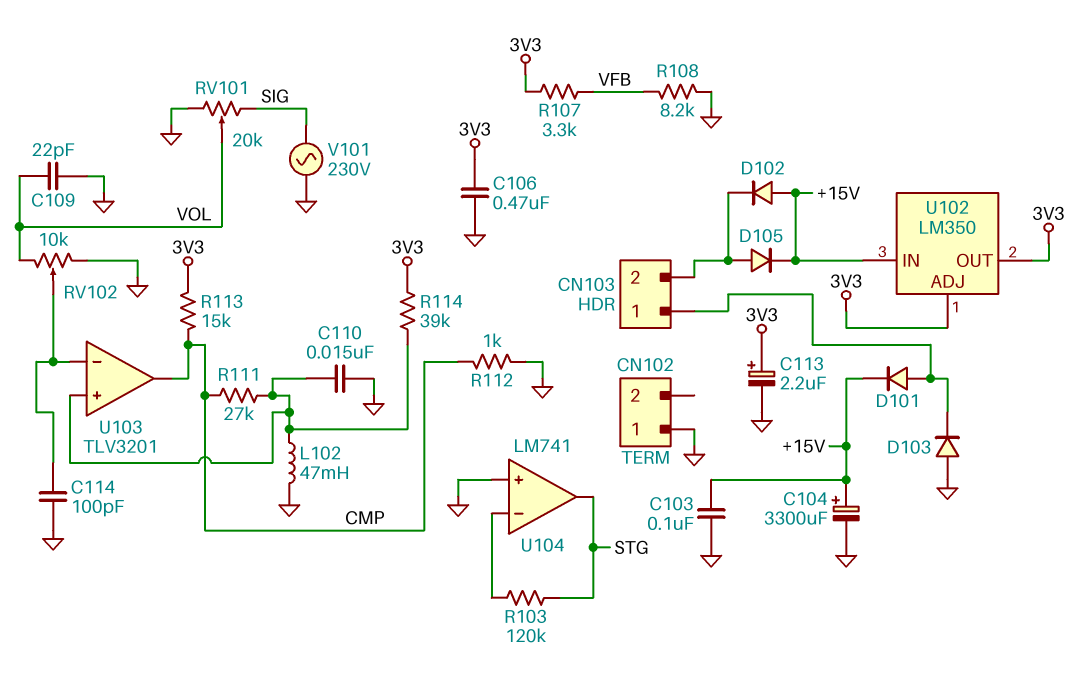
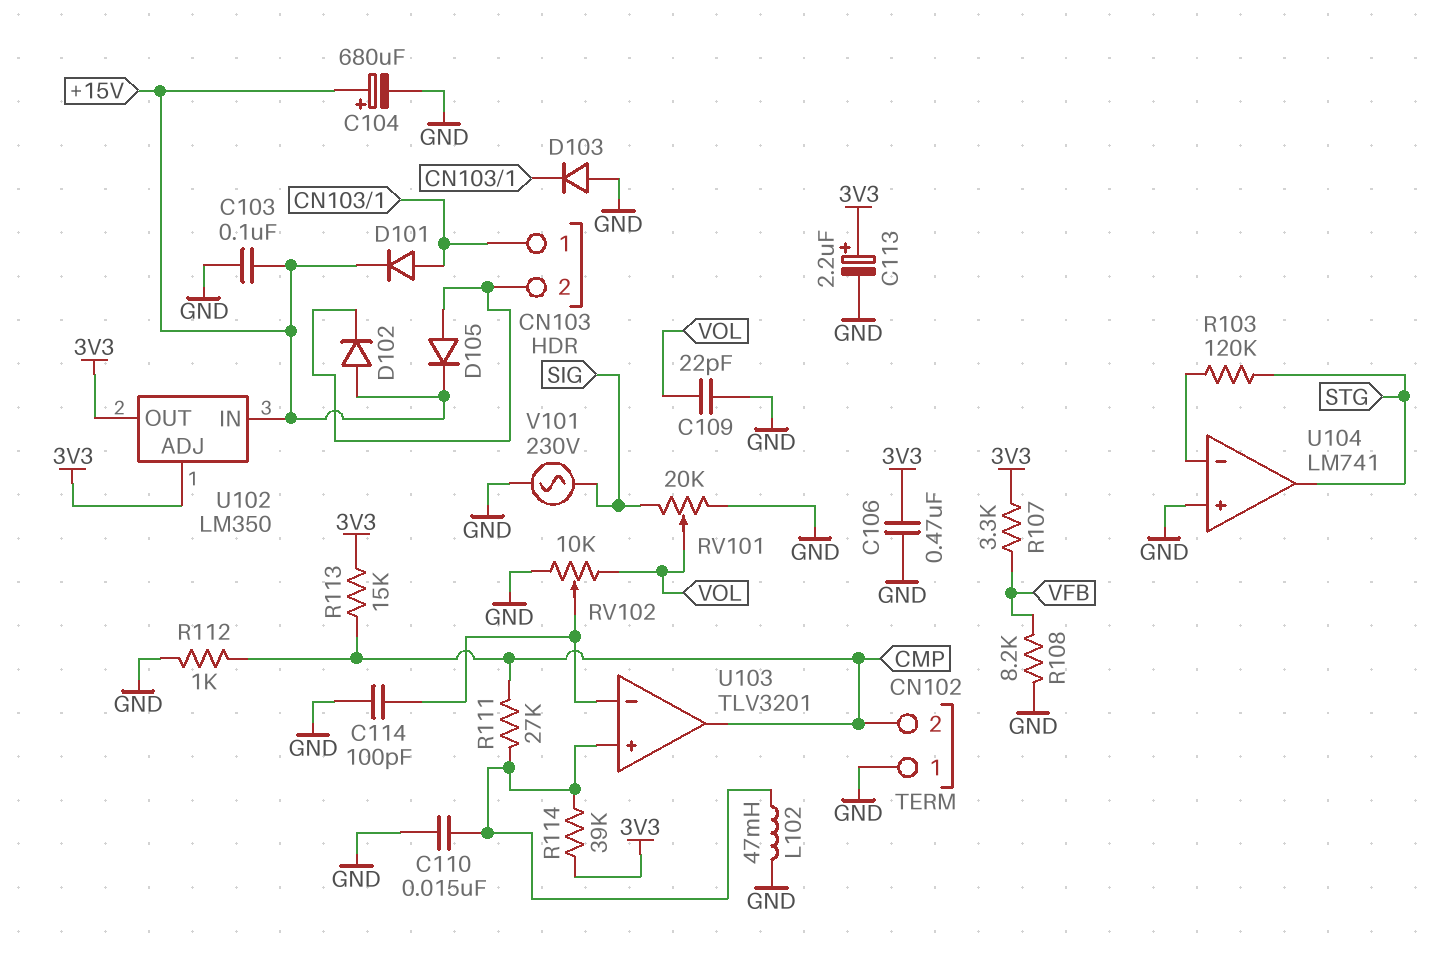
C104: 3300uF (plus +15V, minus GND) -> 680uF (plus +15V, minus GND)
CN102 pin 2: none -> CMP

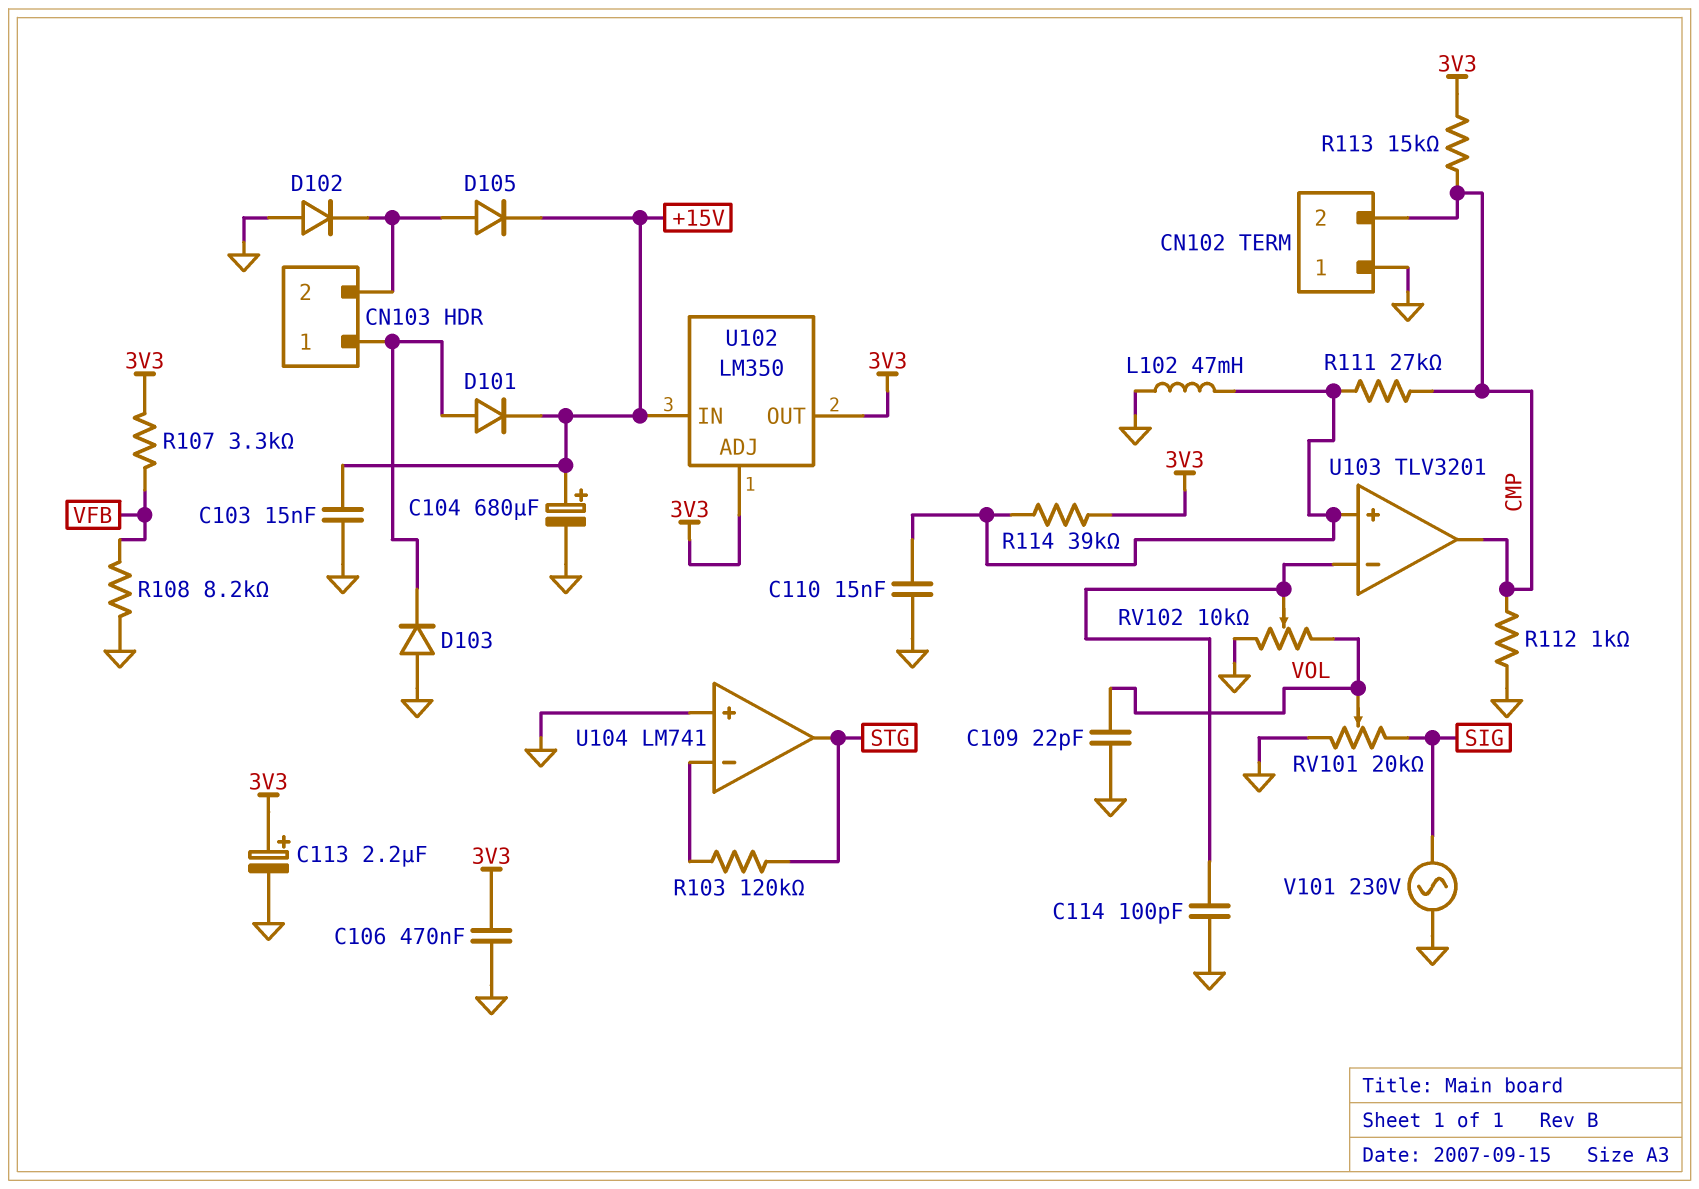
C103: 100nF (+15V, GND) -> 15nF (+15V, GND)
D102: diode (A +15V, K CN103/2) -> diode (A GND, K CN103/2)

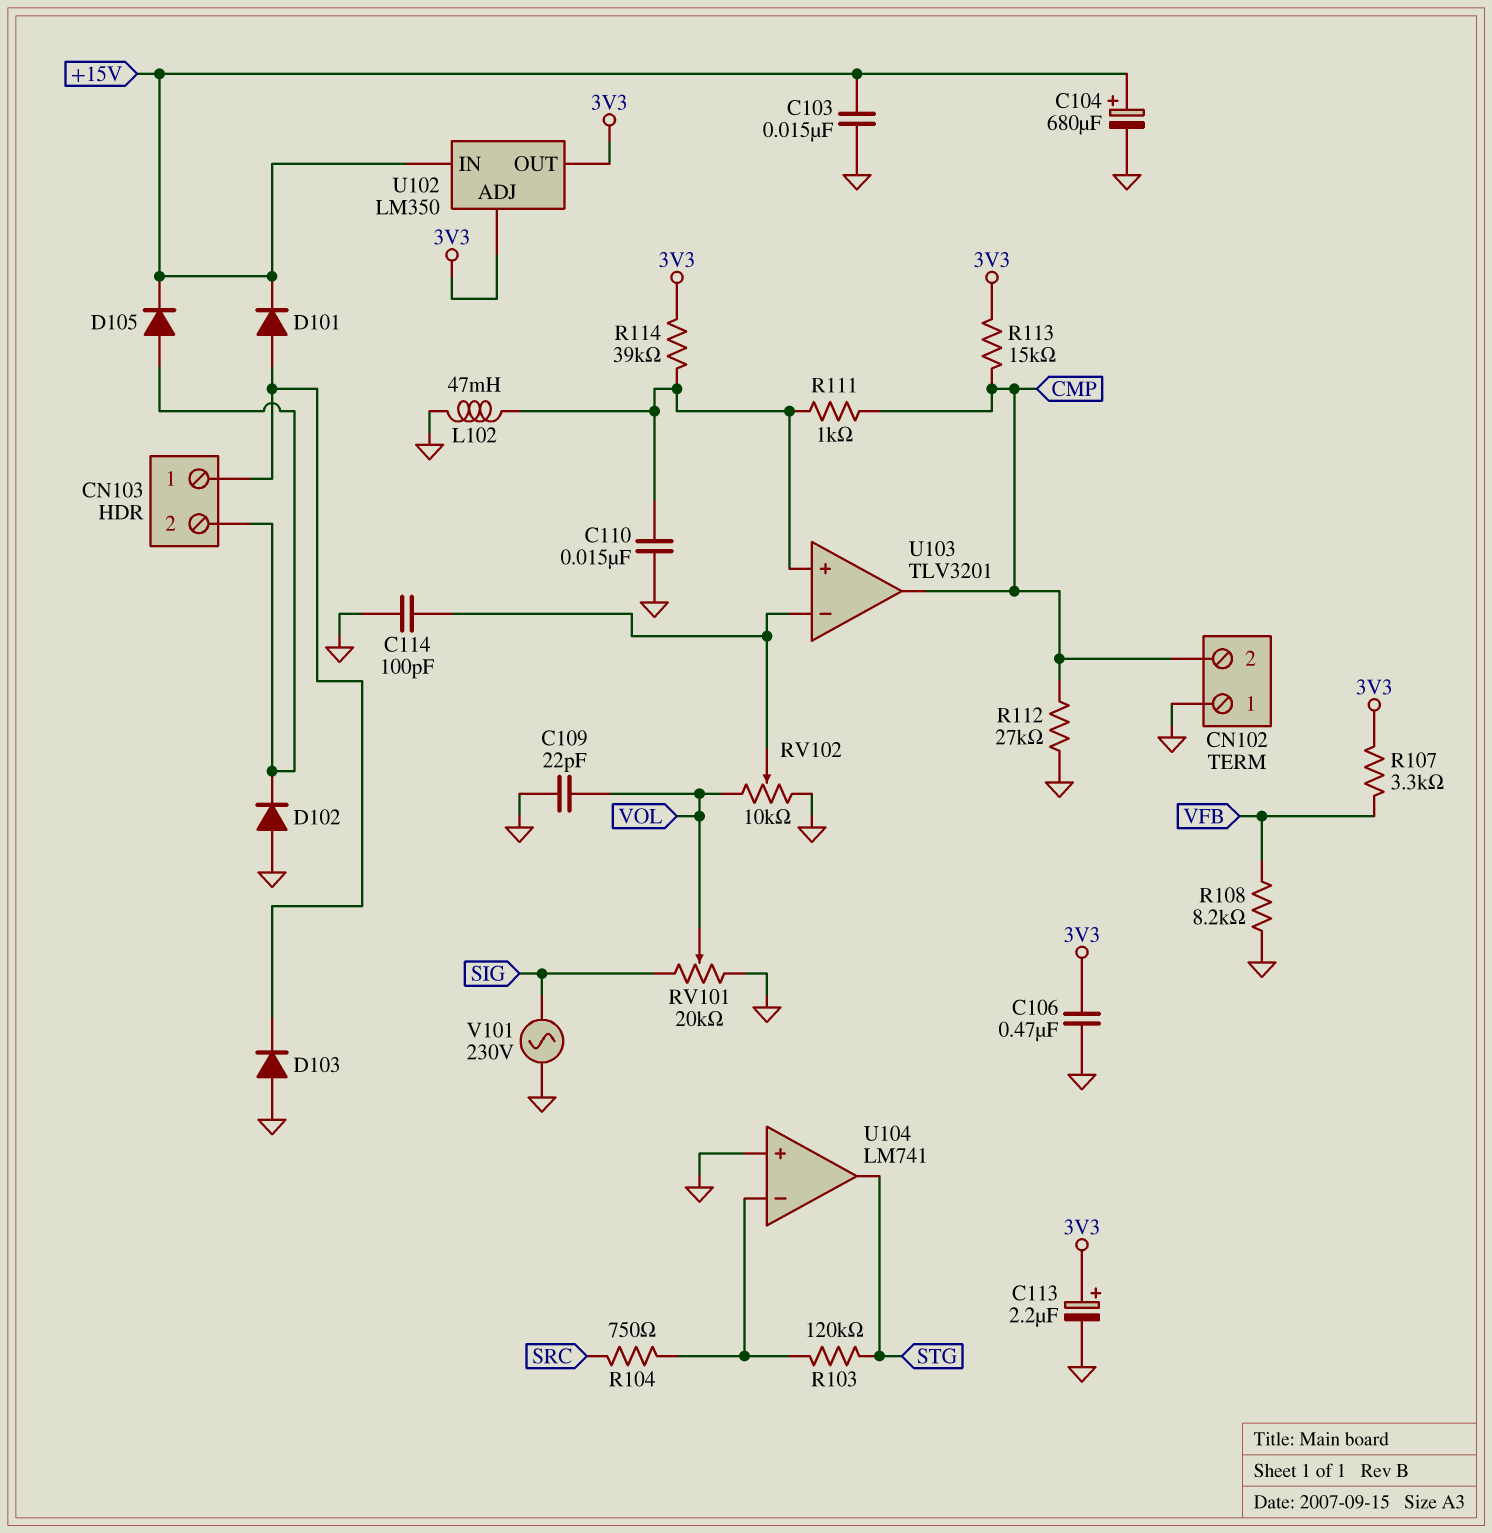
R104: none -> 750 (SRC, U104/in-)
R111: 27k (CMP, U103/in+) -> 1k (CMP, U103/in+)
R112: 1k (CMP, GND) -> 27k (CMP, GND)

